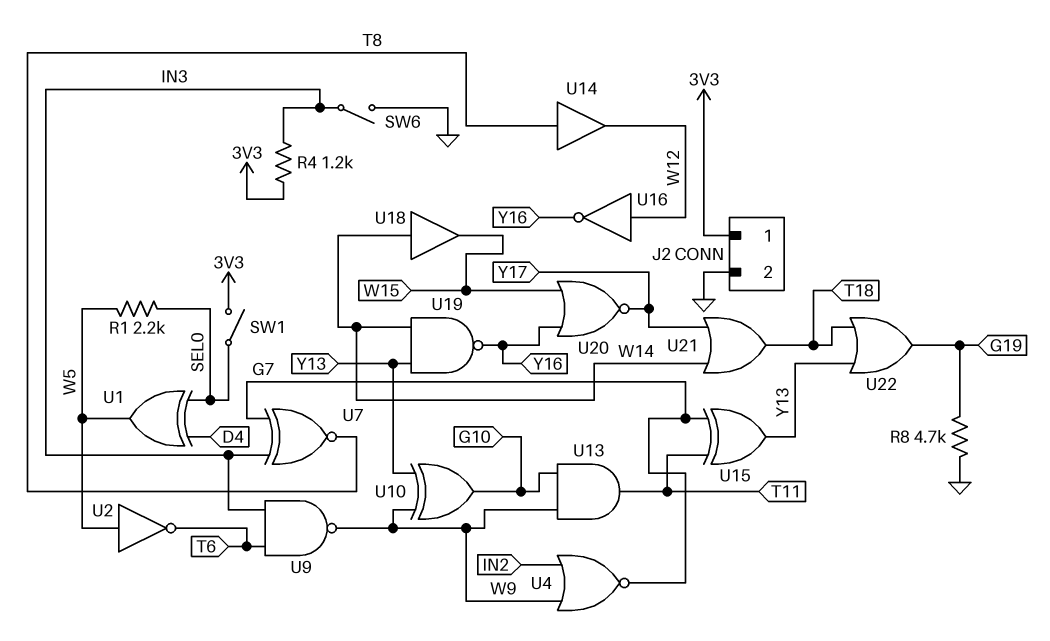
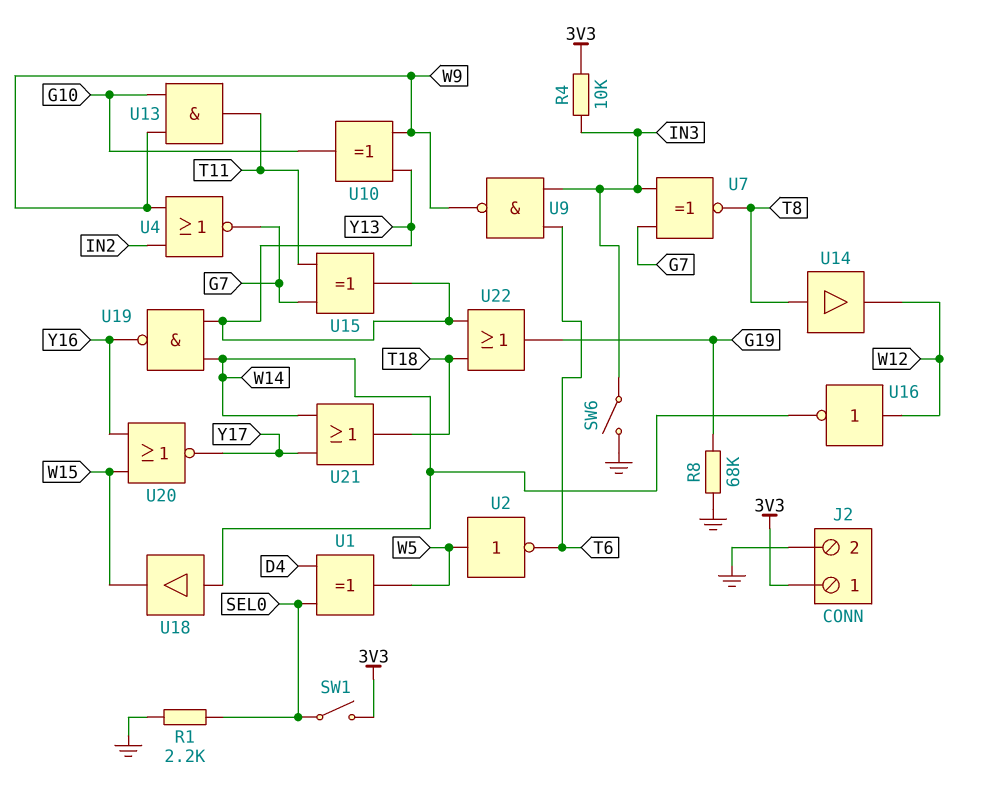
R1: 2.2k (SEL0, W5) -> 2.2k (GND, SEL0)
R4: 1.2k (3V3, IN3) -> 10k (3V3, IN3)
R8: 4.7k (G19, GND) -> 68k (G19, GND)
U16: NOT (in W12, out Y16) -> NOT (in W12, out W14)

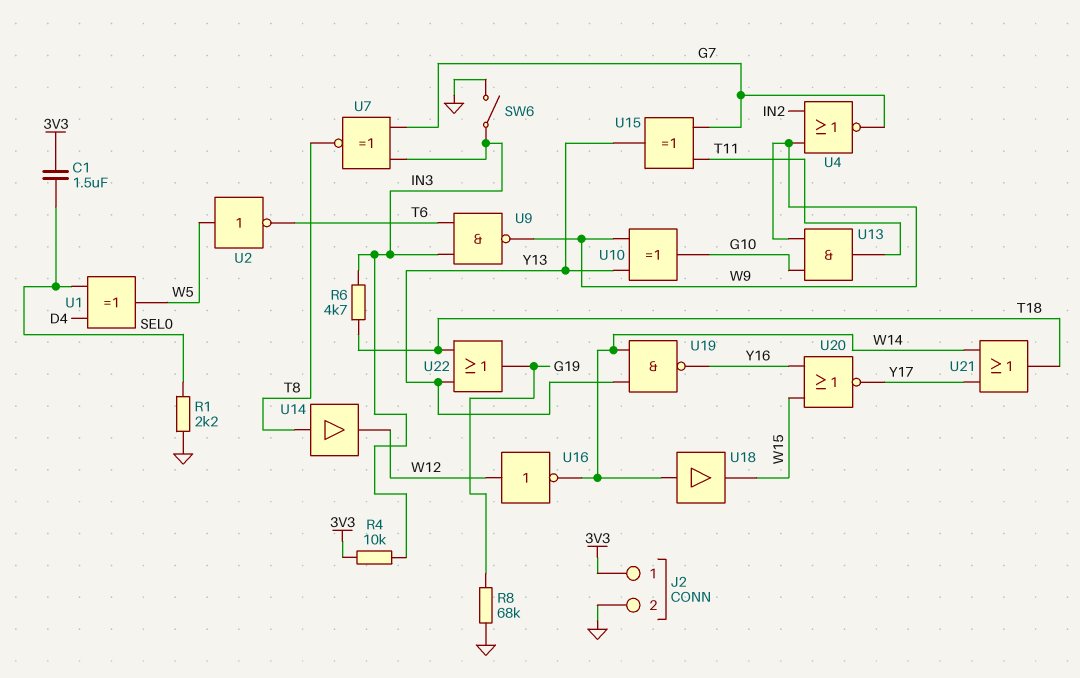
C1: none -> 1.5uF (3V3, SEL0)
R6: none -> 4.7k (IN3, T18)
SW1: switch (3V3, SEL0) -> none

